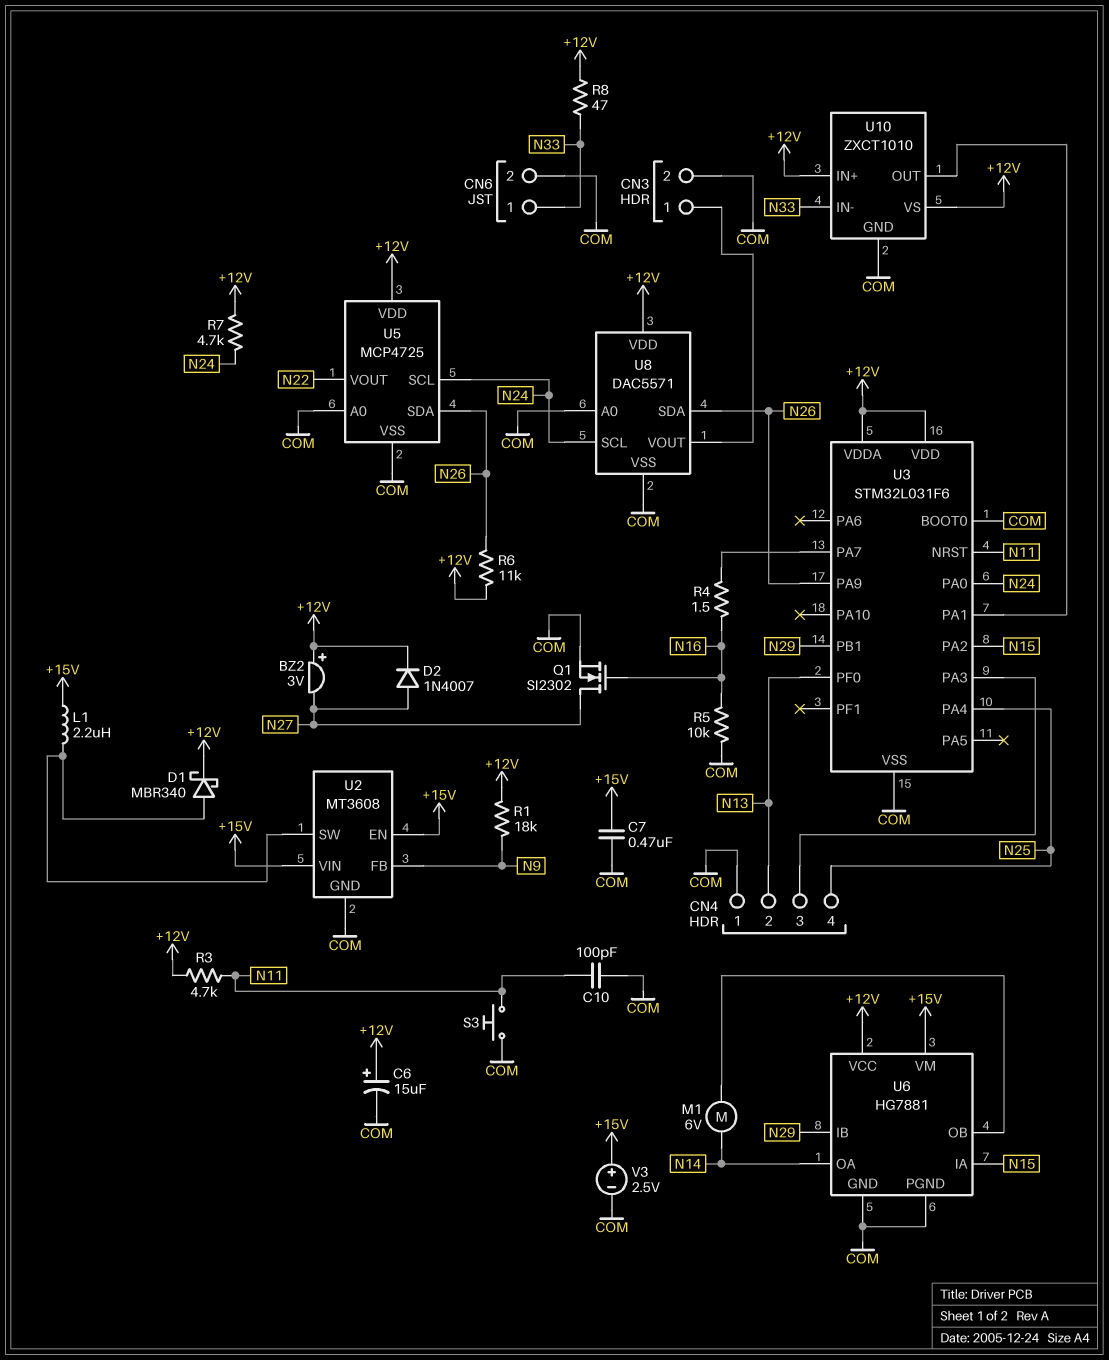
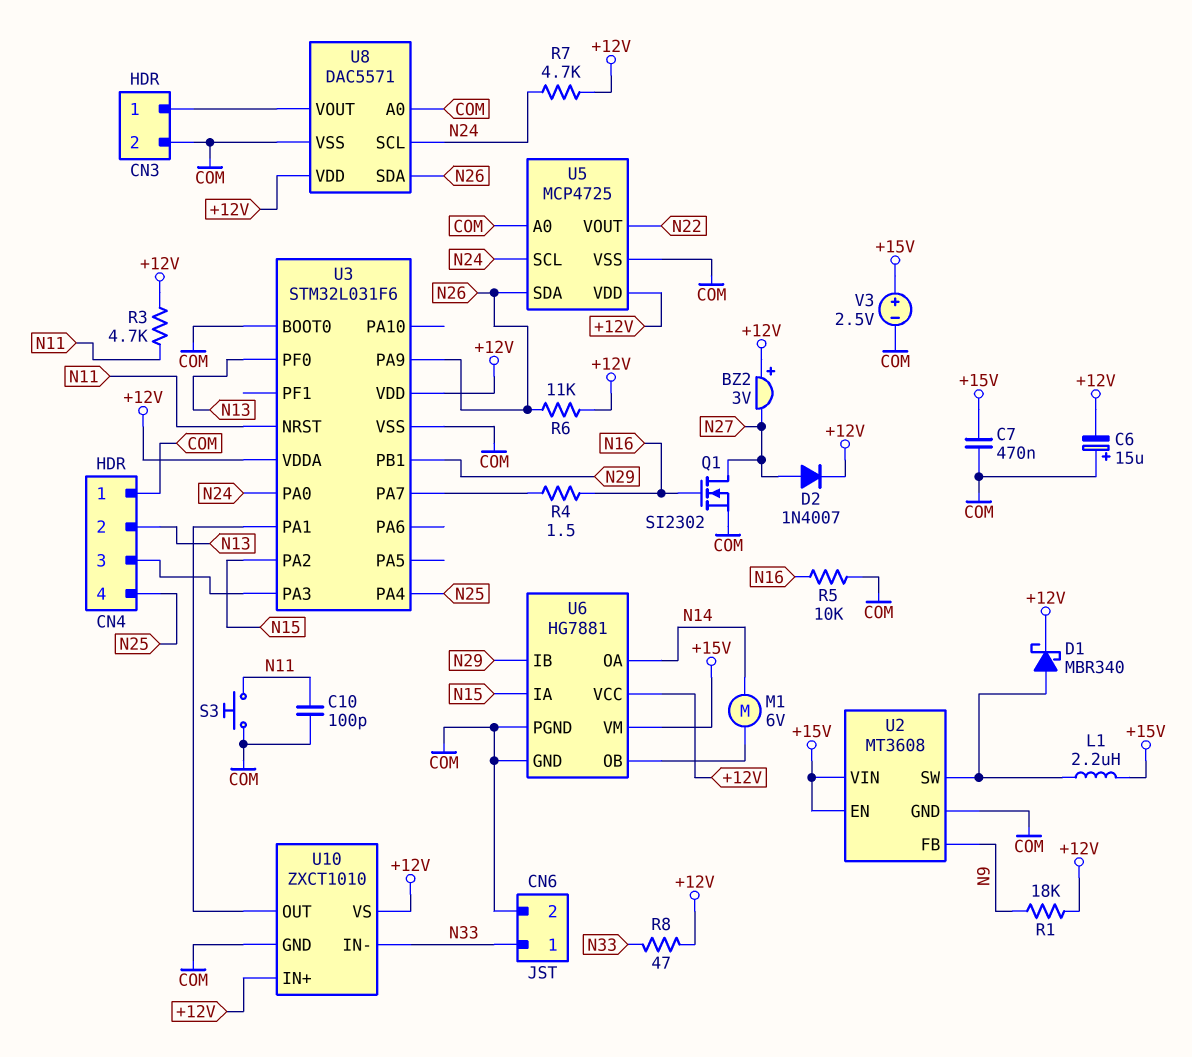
C6: 15uF (plus +12V, minus COM) -> 15uF (plus COM, minus +12V)

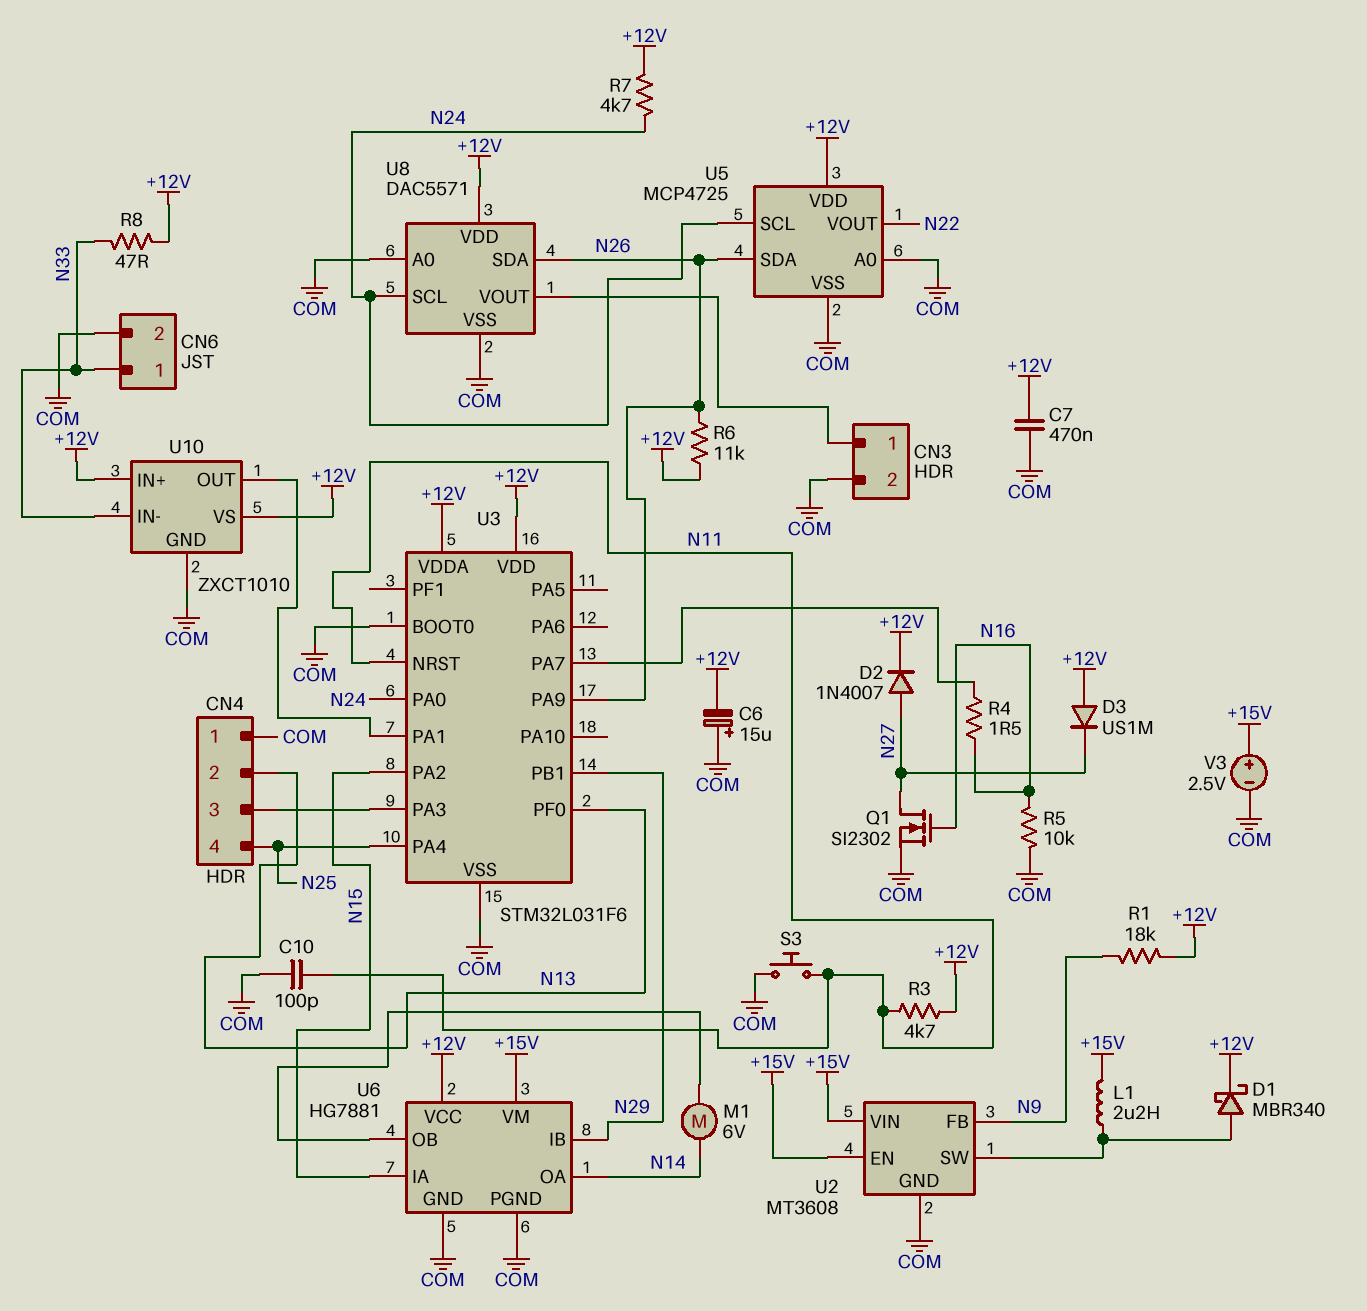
BZ2: buzzer 3V (plus +12V, minus N27) -> none
C7: 470nF (+15V, COM) -> 470nF (+12V, COM)
D3: none -> diode US1M (A +12V, K N27)

